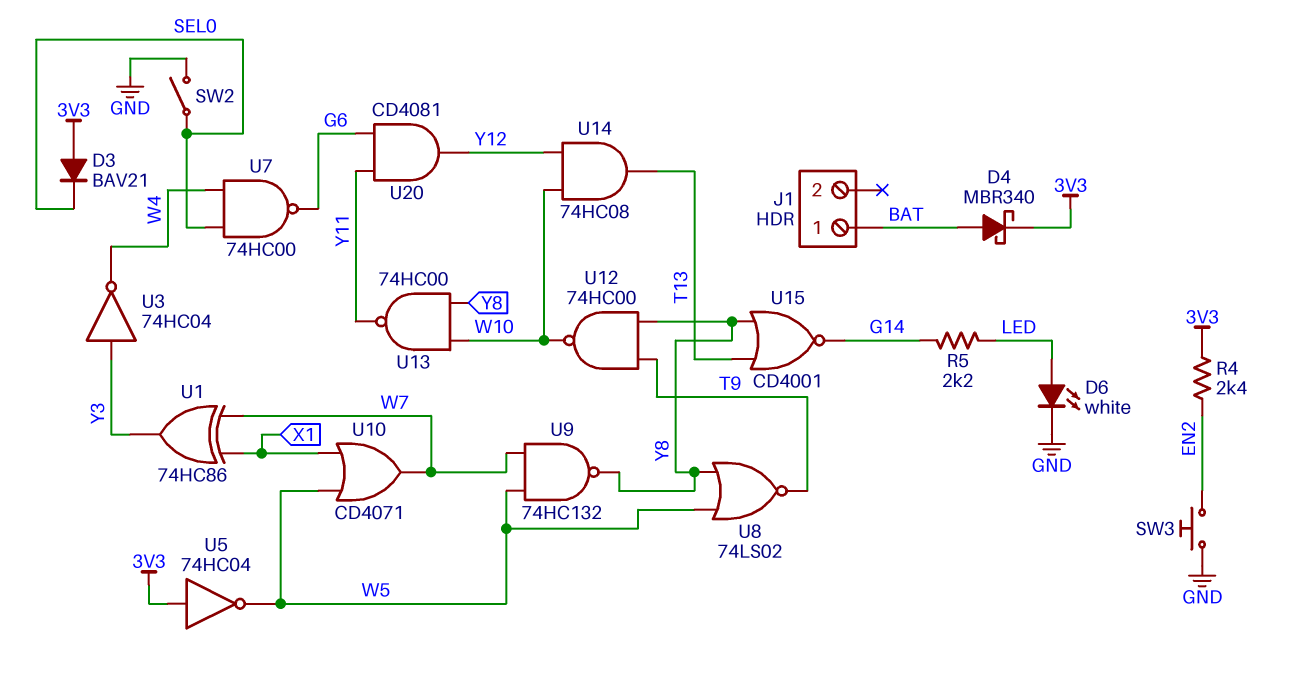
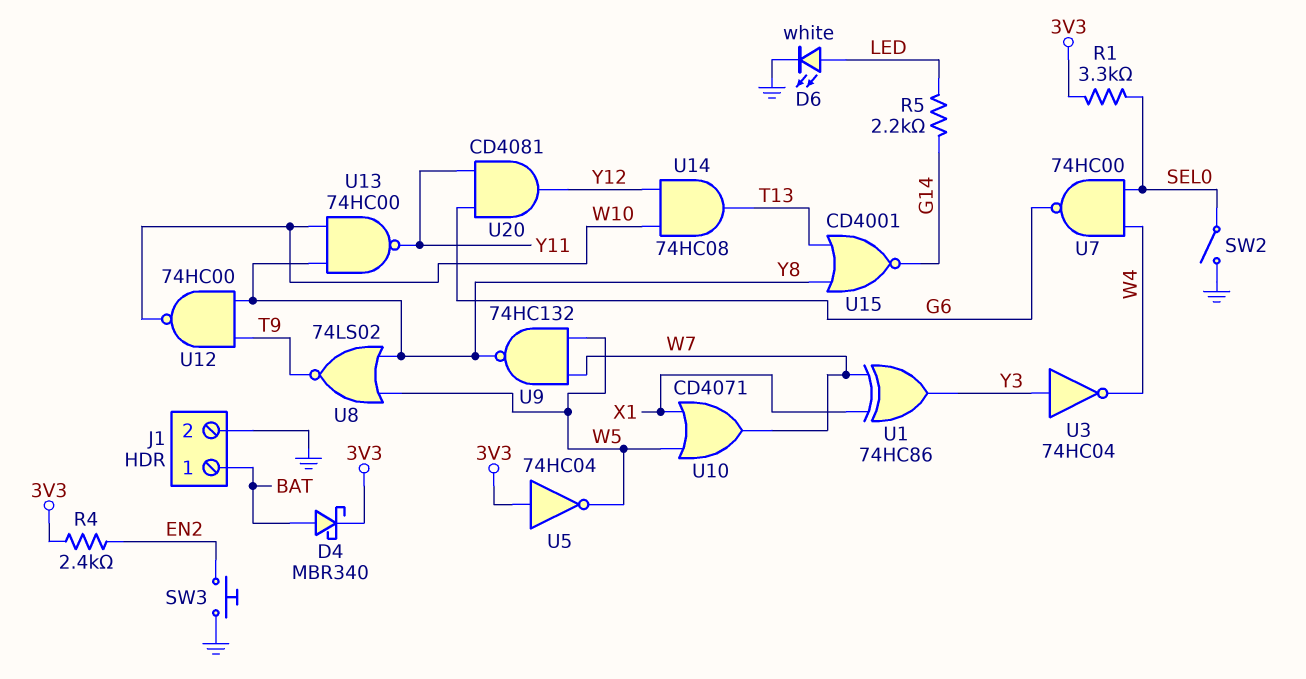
D3: diode BAV21 (A 3V3, K SEL0) -> none
J1 pin 2: none -> GND
R1: none -> 3.3k (3V3, SEL0)

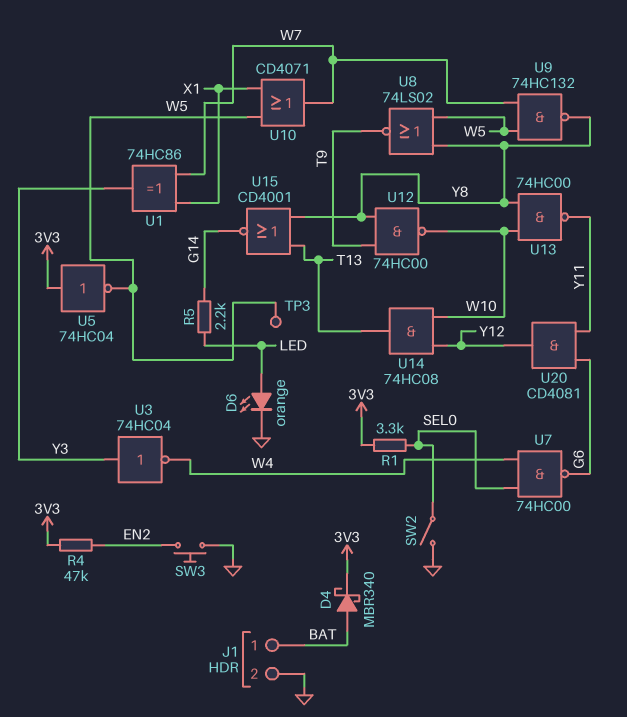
D6: LED white (A LED, K GND) -> LED orange (A LED, K GND)
R4: 2.4k (3V3, EN2) -> 47k (3V3, EN2)
TP3: none -> test point (W5)

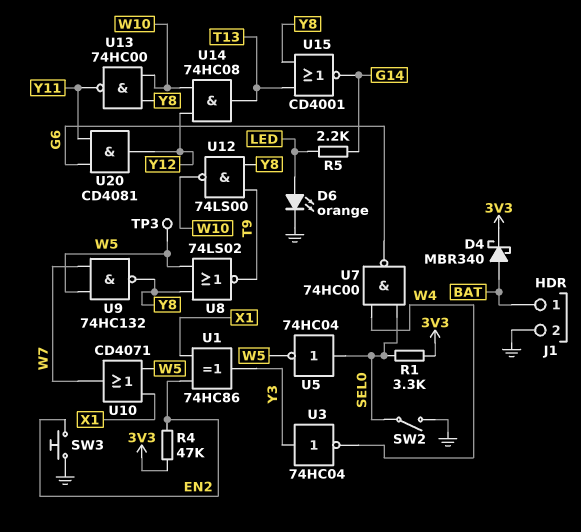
U1: XOR 74HC86 (in W7, in X1, out Y3) -> XOR 74HC86 (in EN2, in X1, out Y3)
U5: NOT 74HC04 (in 3V3, out W5) -> NOT 74HC04 (in SEL0, out W5)
U12: NAND 74HC00 (in T9, in Y8, out W10) -> NAND 74LS00 (in T9, in Y8, out W10)

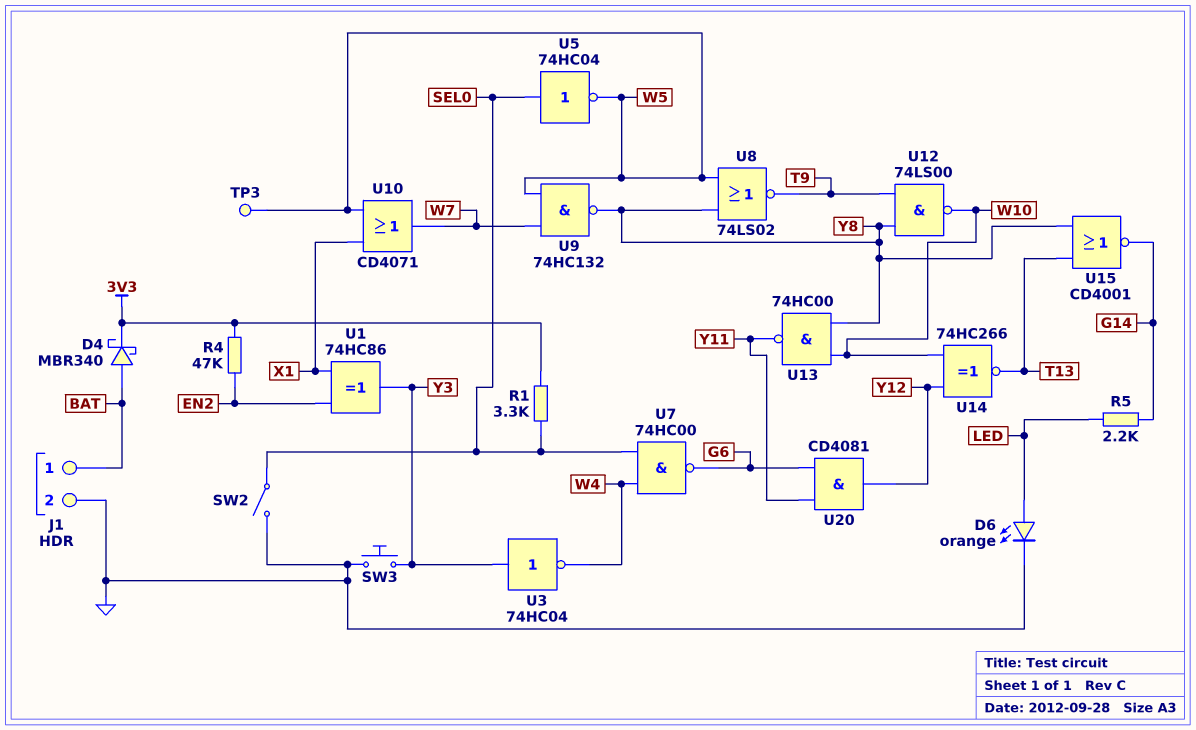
SW3: button (EN2, GND) -> button (GND, Y3)
U14: AND 74HC08 (in W10, in Y12, out T13) -> XNOR 74HC266 (in W10, in Y12, out T13)

